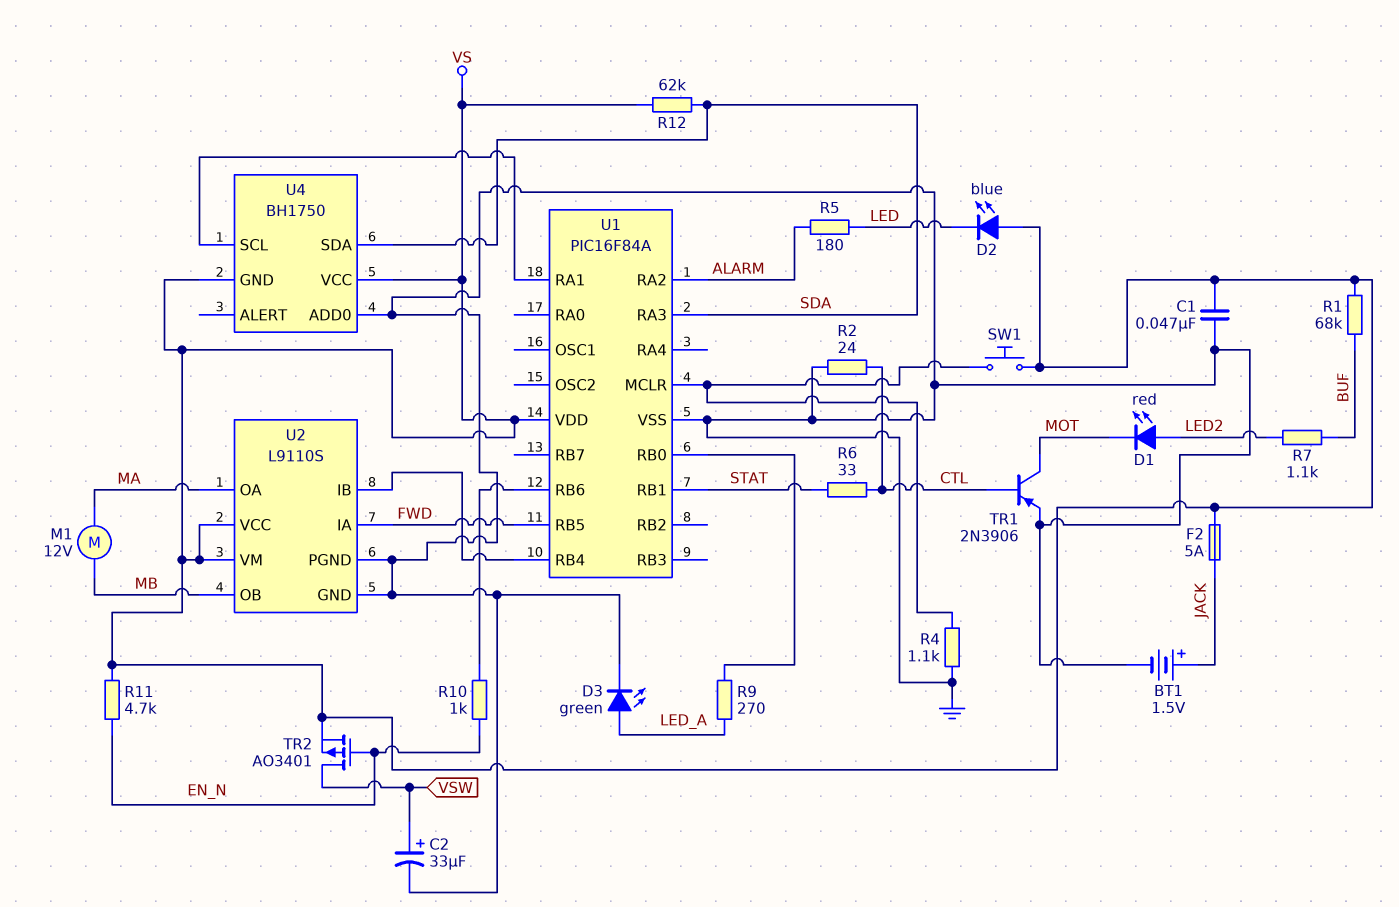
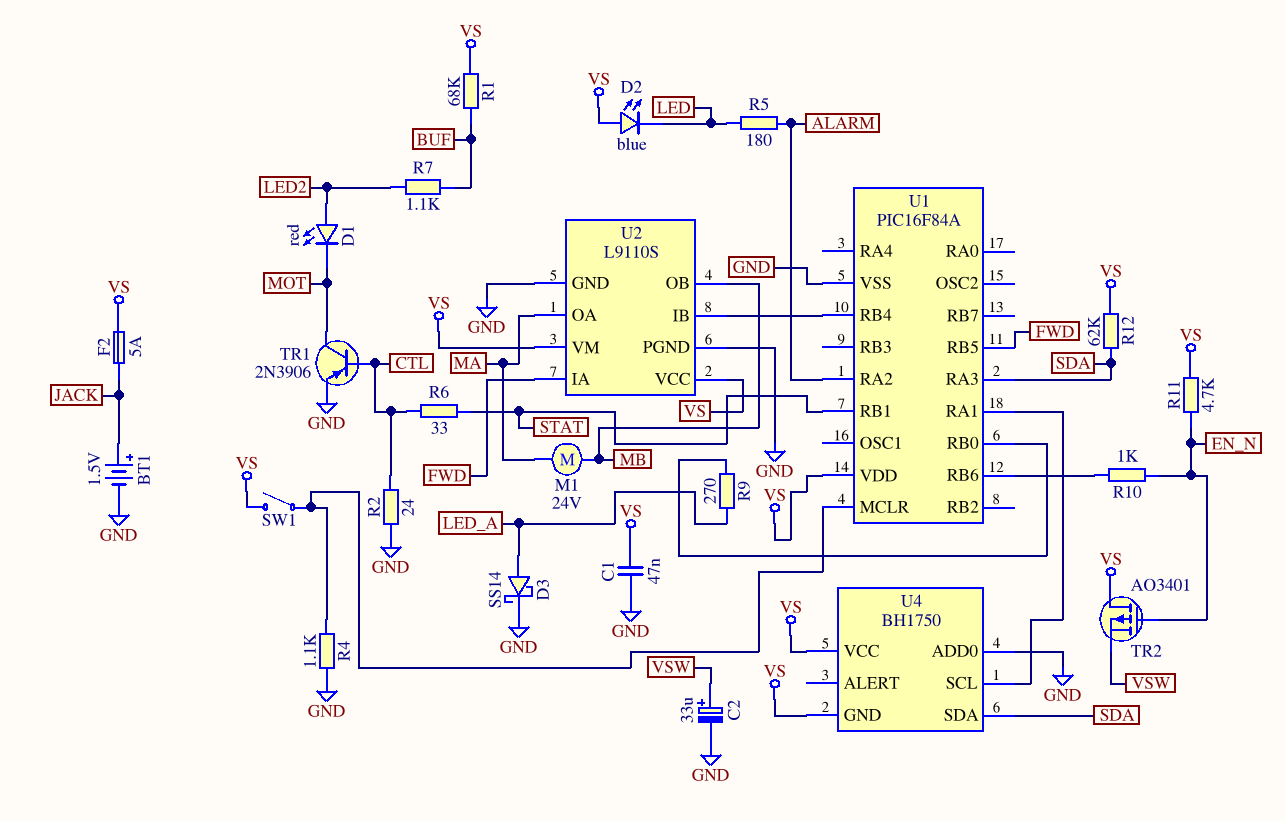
D3: LED green (A LED_A, K GND) -> schottky SS14 (A LED_A, K GND)
M1: motor 12V (MA, MB) -> motor 24V (MA, MB)
SW1: button (U1/MCLR, VS) -> switch (U1/MCLR, VS)
TR2: PMOS AO3401 (G EN_N, D VSW, S VS) -> PMOS AO3401 (G EN_N, D VS, S VSW)

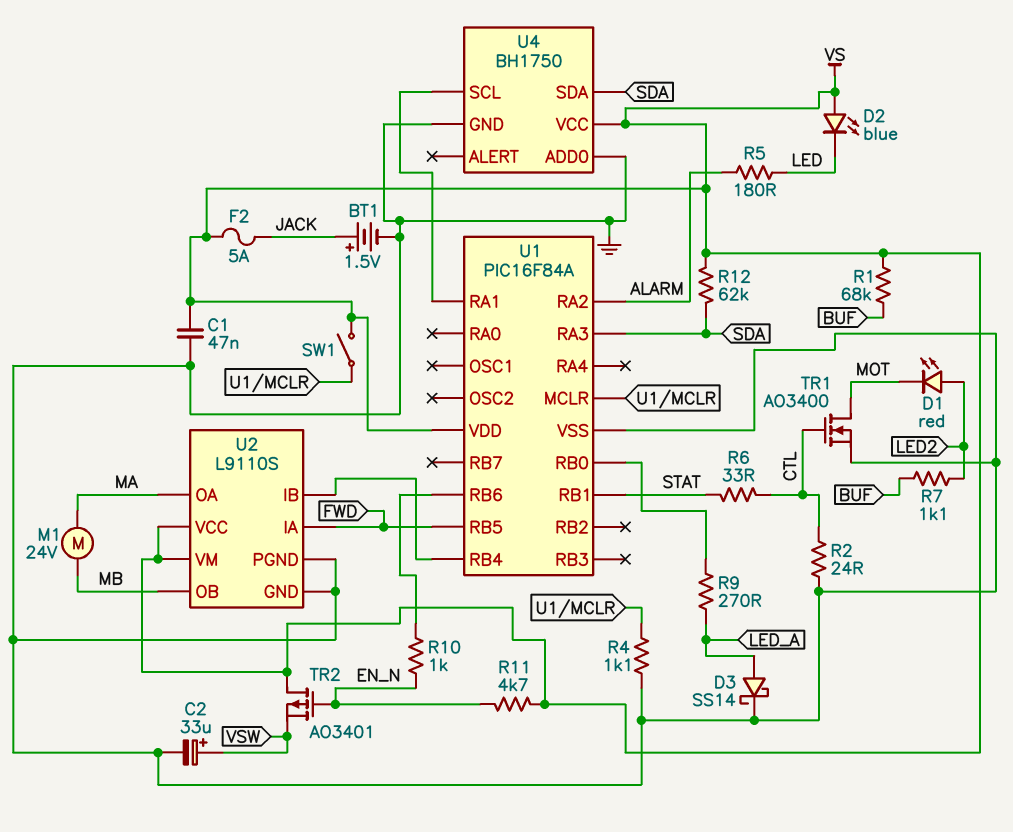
TR1: PNP 2N3906 (B CTL, C MOT, E GND) -> NMOS AO3400 (G CTL, D MOT, S GND)
U4 pin GND: VS -> GND

